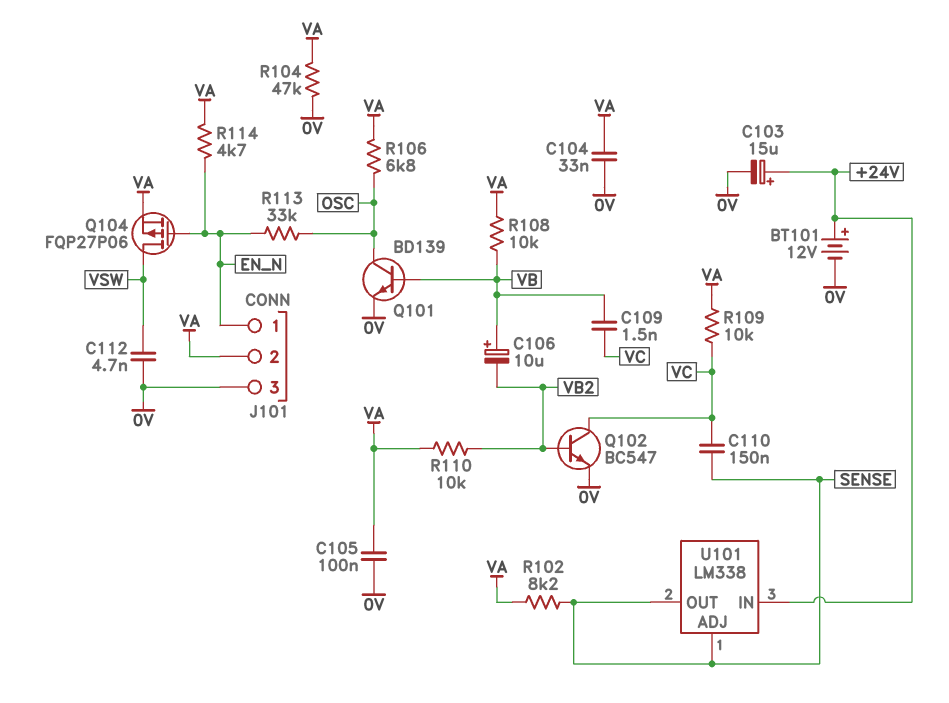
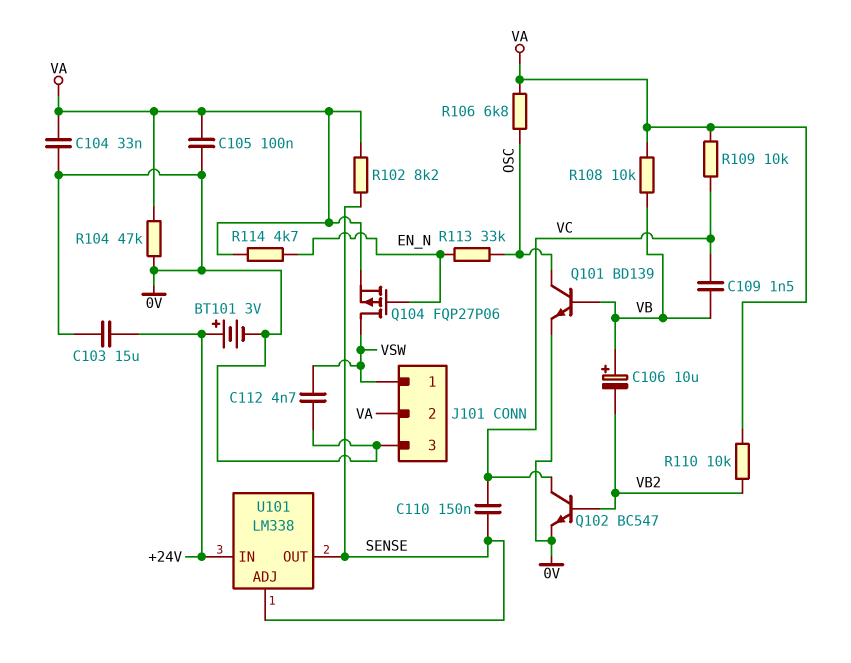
BT101: 12V (plus +24V, minus 0V) -> 3V (plus +24V, minus 0V)
C103: 15uF (plus +24V, minus 0V) -> 15uF (+24V, 0V)
J101 pin 1: EN_N -> VSW

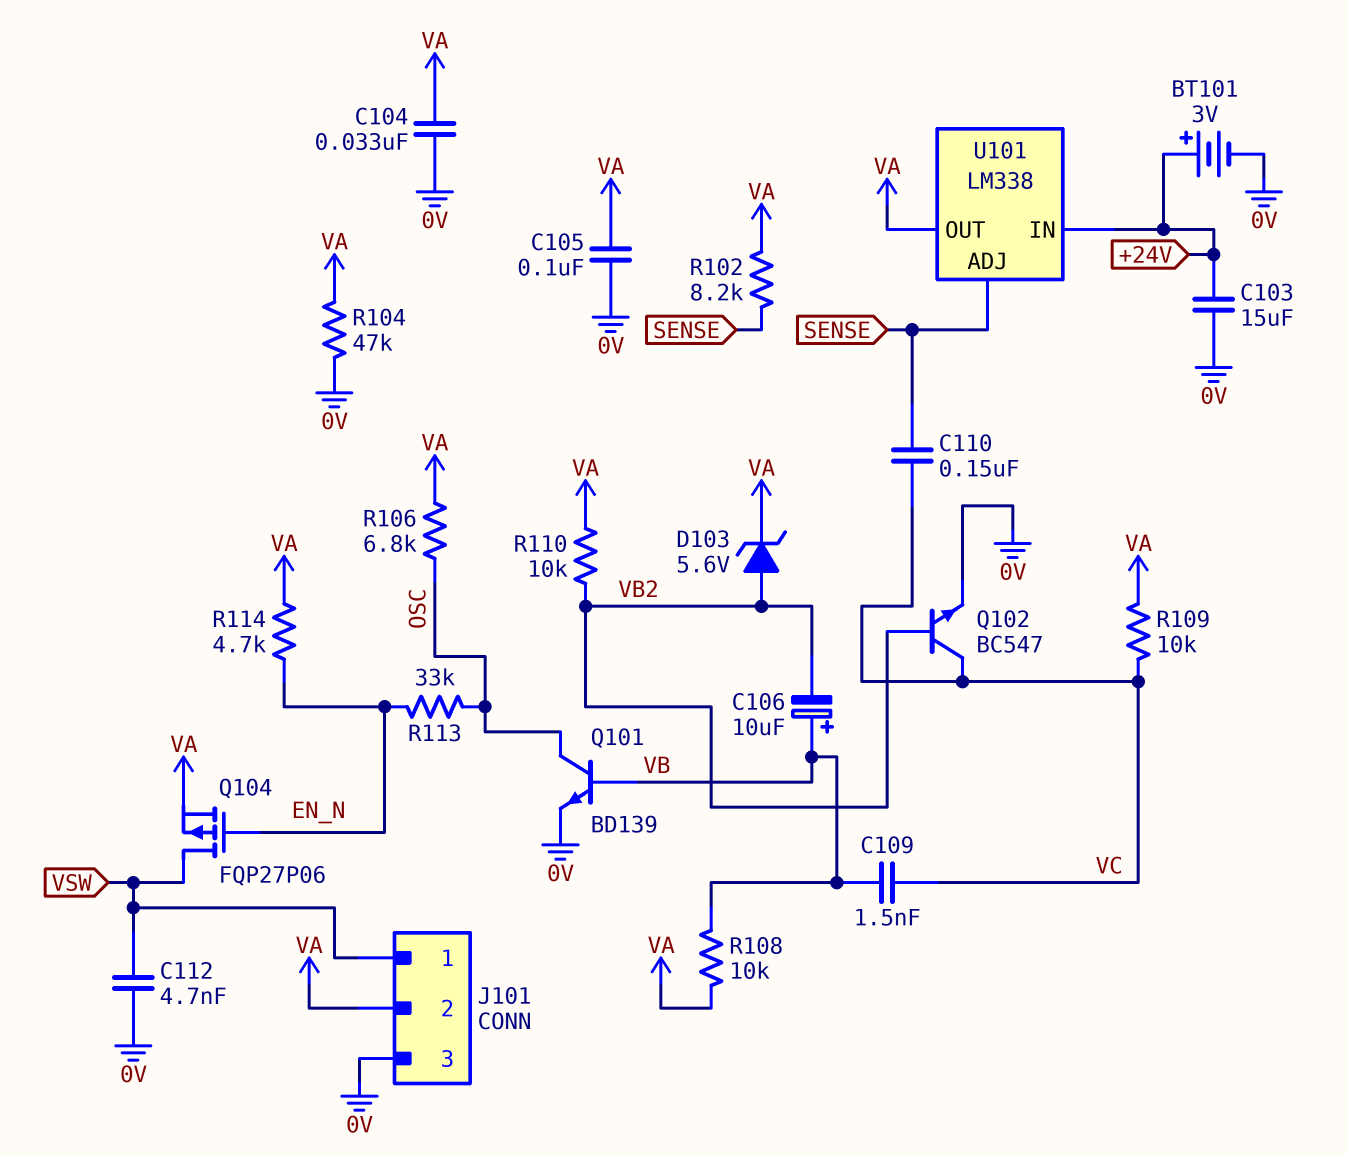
D103: none -> zener 5.6V (A VB2, K VA)
U101 pin OUT: SENSE -> VA

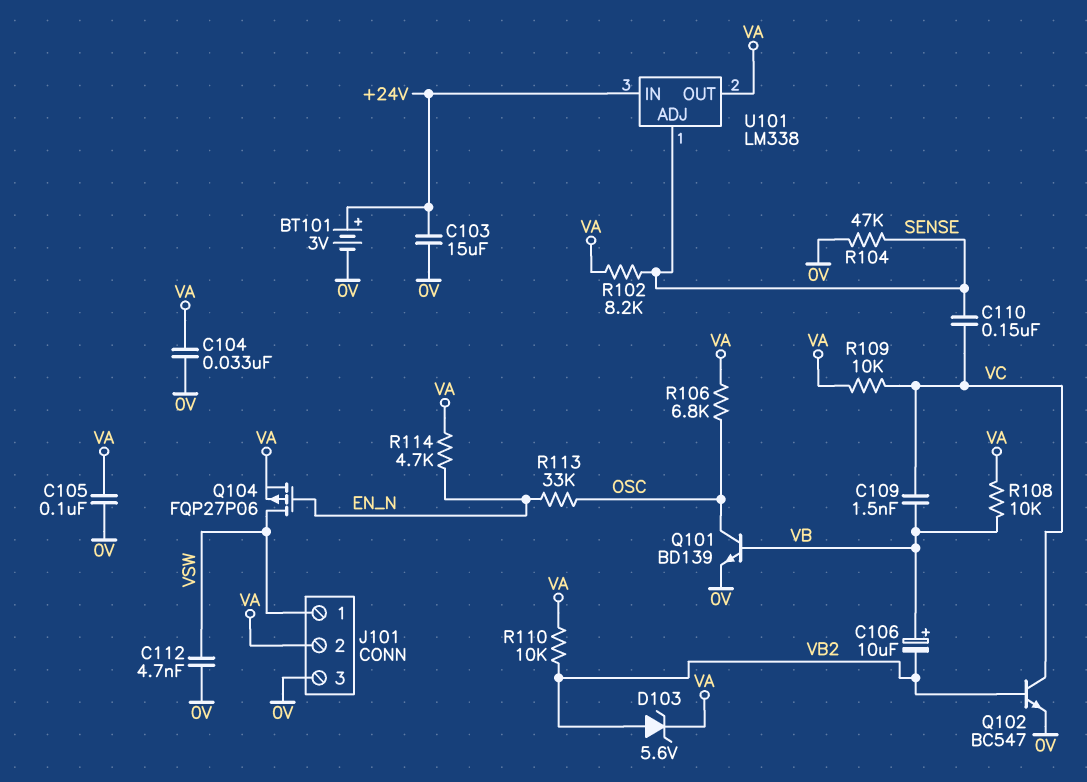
R104: 47k (0V, VA) -> 47k (0V, SENSE)

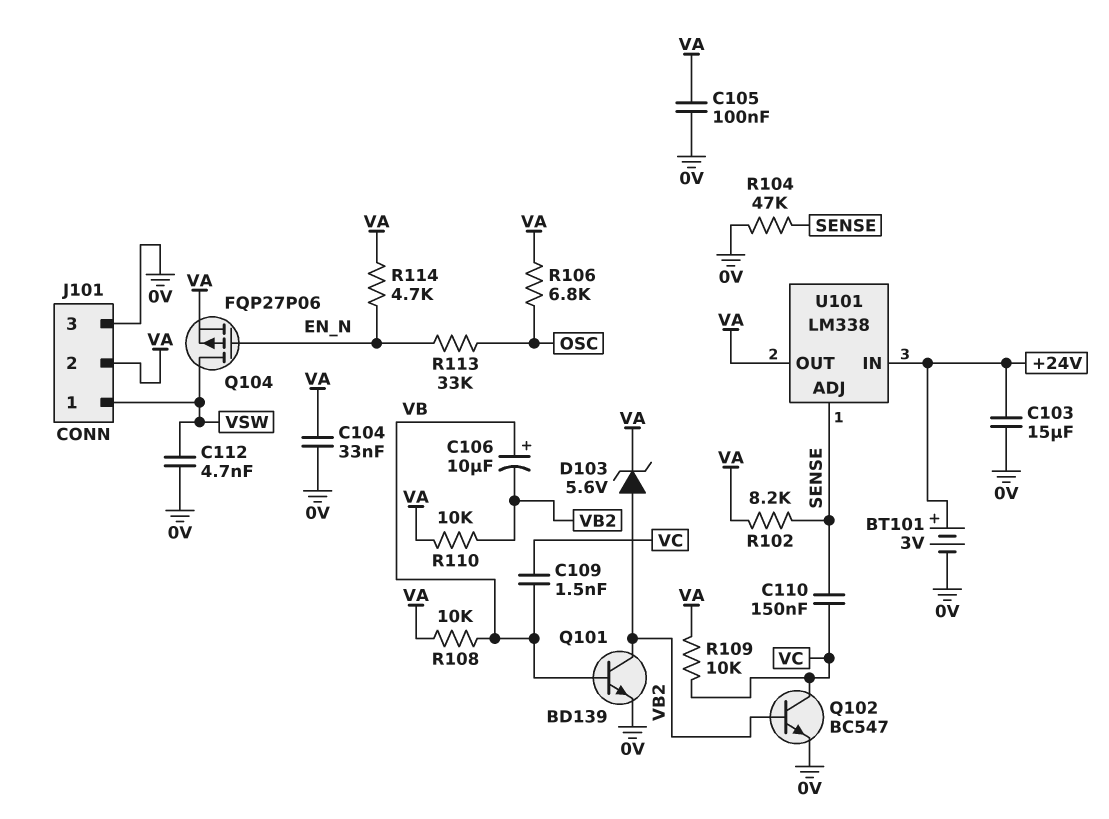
Q101: NPN BD139 (B VB, C OSC, E 0V) -> NPN BD139 (B VB, C VB2, E 0V)

